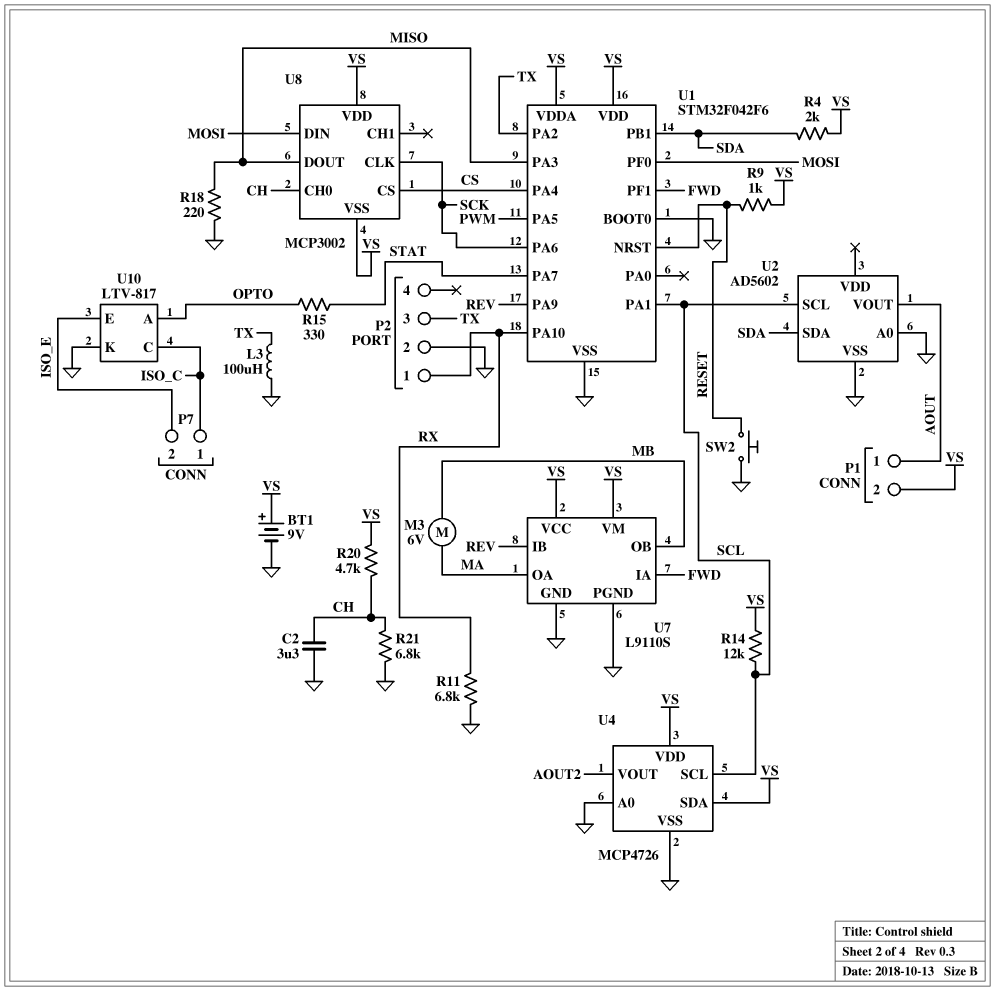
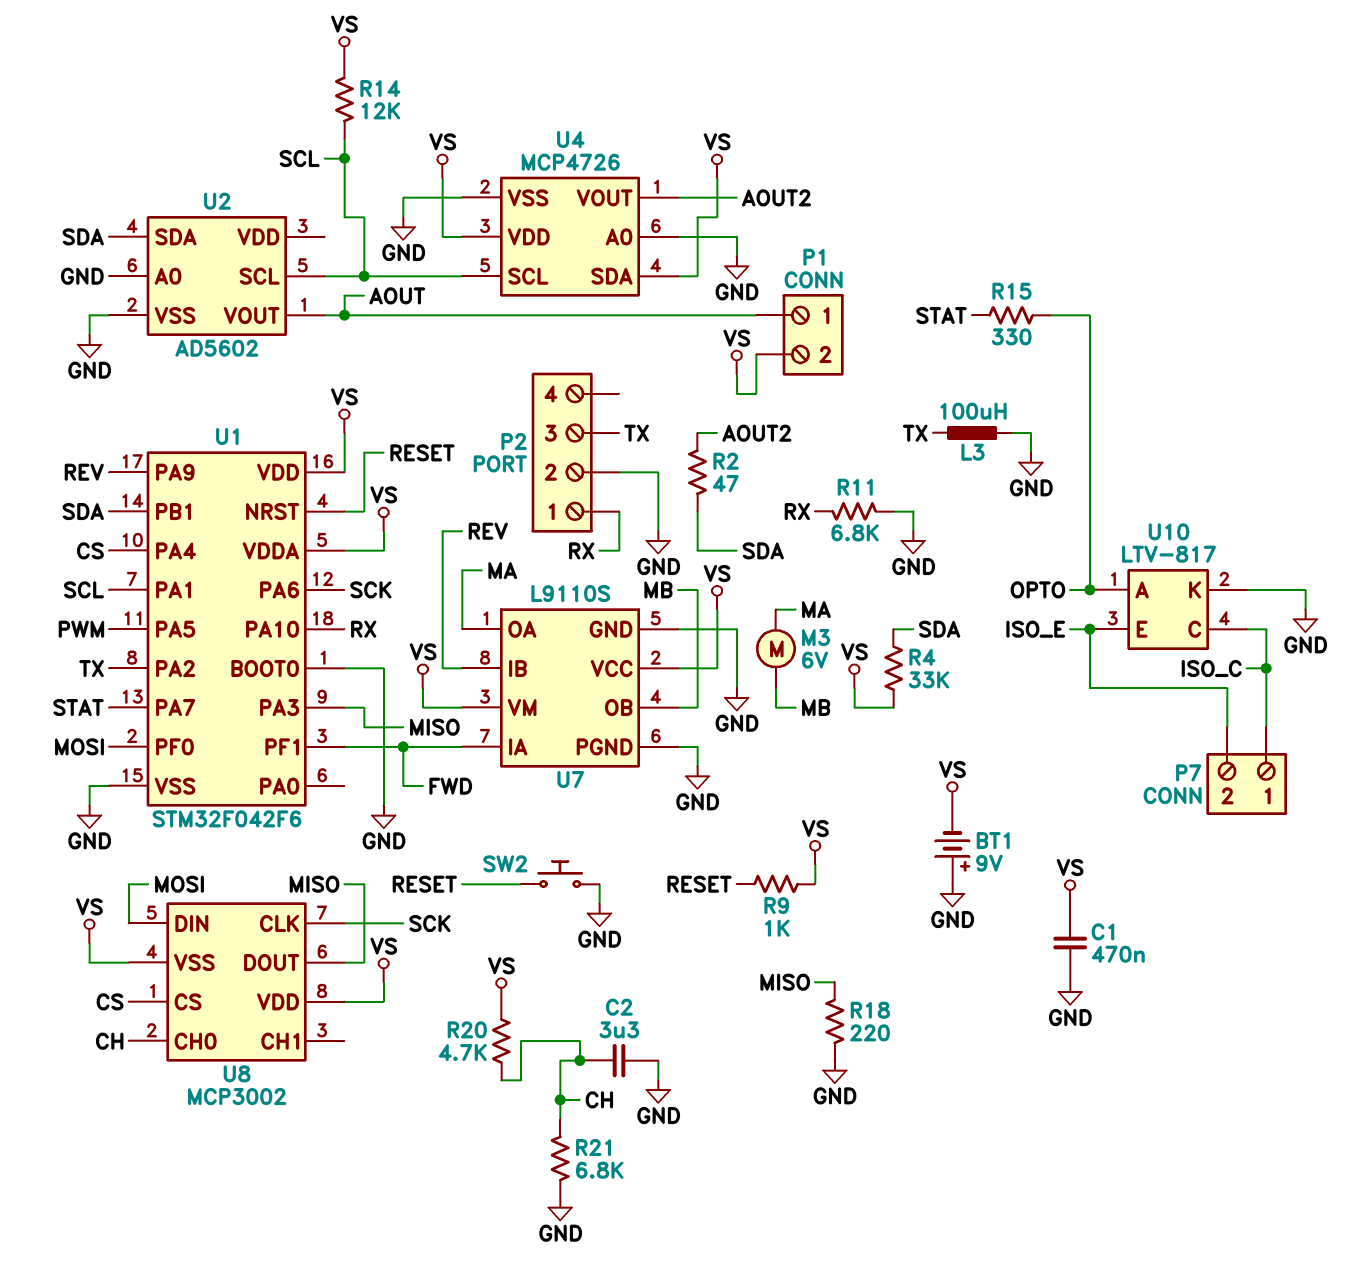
BT1: 9V (plus VS, minus GND) -> 9V (plus GND, minus VS)
C1: none -> 470nF (GND, VS)
R2: none -> 47 (AOUT2, SDA)
R4: 2k (SDA, VS) -> 33k (SDA, VS)

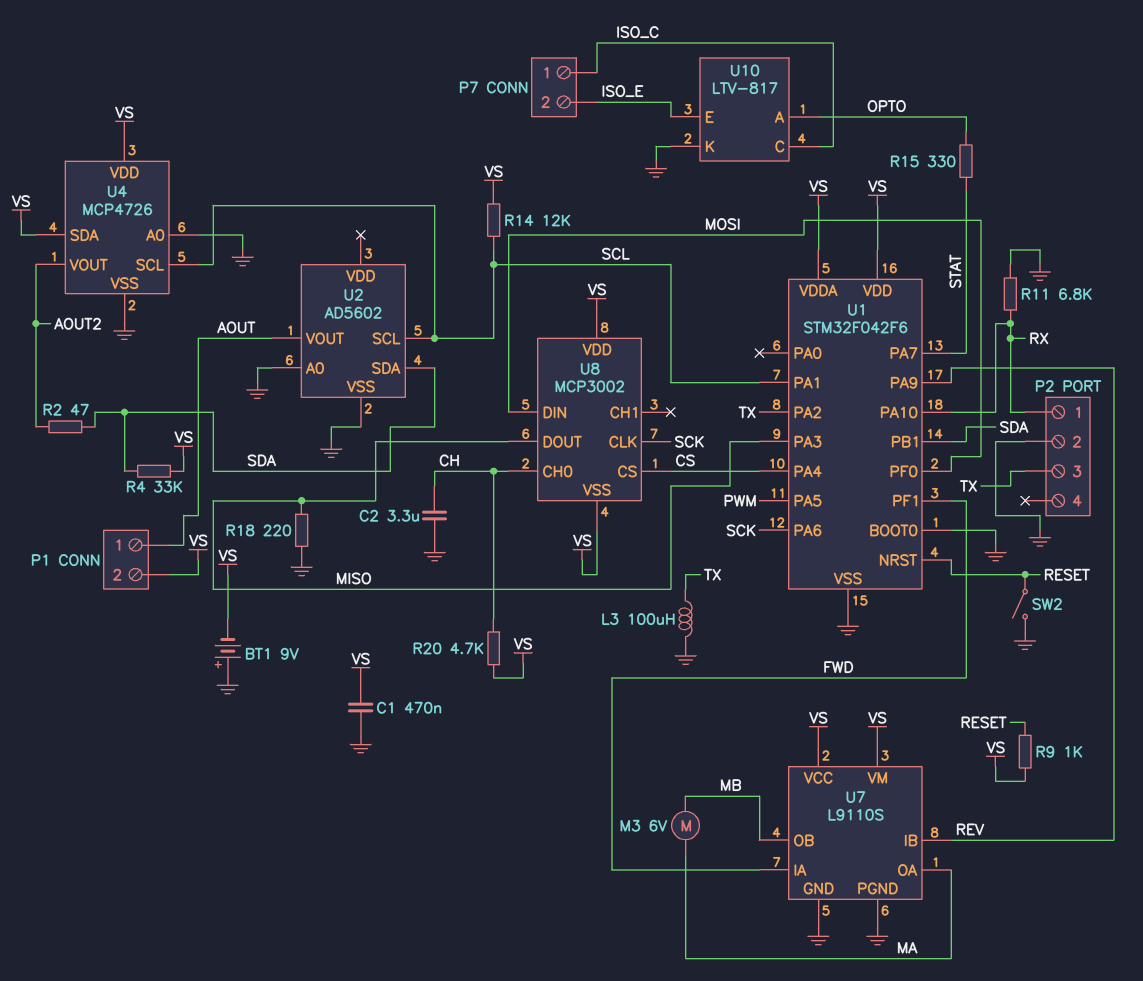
R21: 6.8k (CH, GND) -> none
SW2: button (GND, RESET) -> switch (GND, RESET)

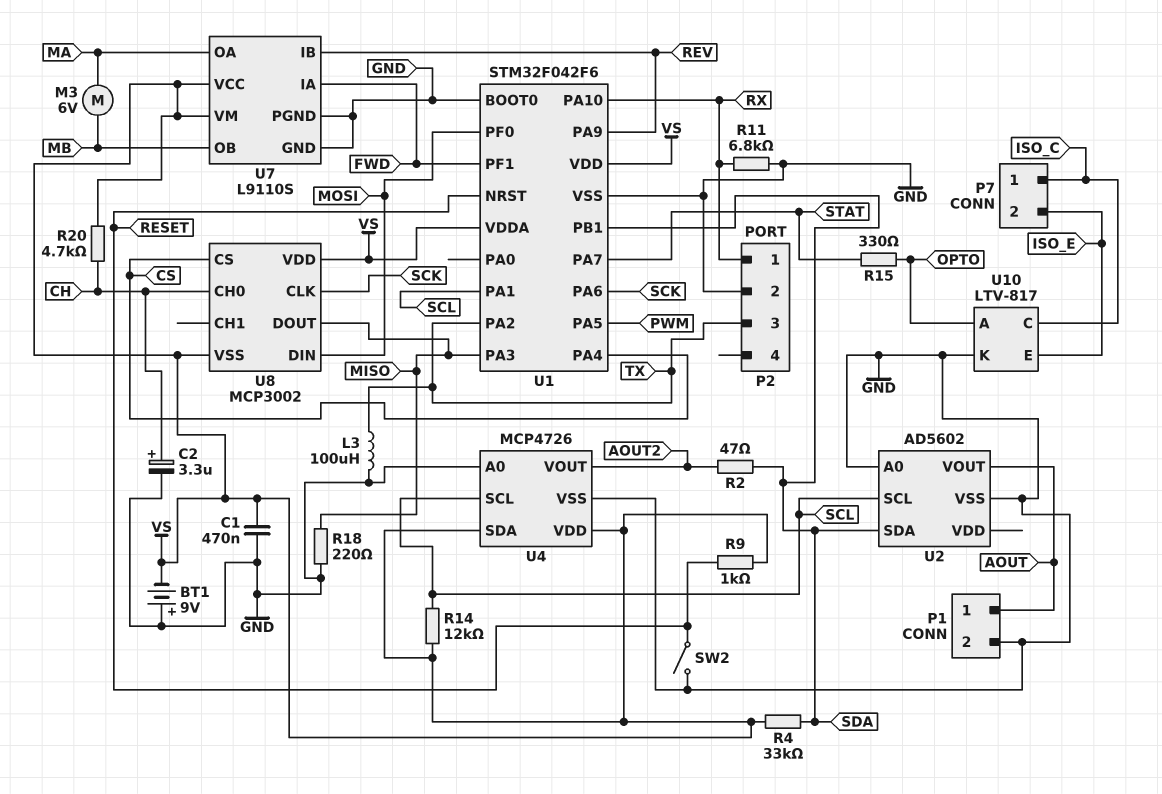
C2: 3.3uF (CH, GND) -> 3.3uF (plus CH, minus GND)
P1 pin 2: VS -> GND

